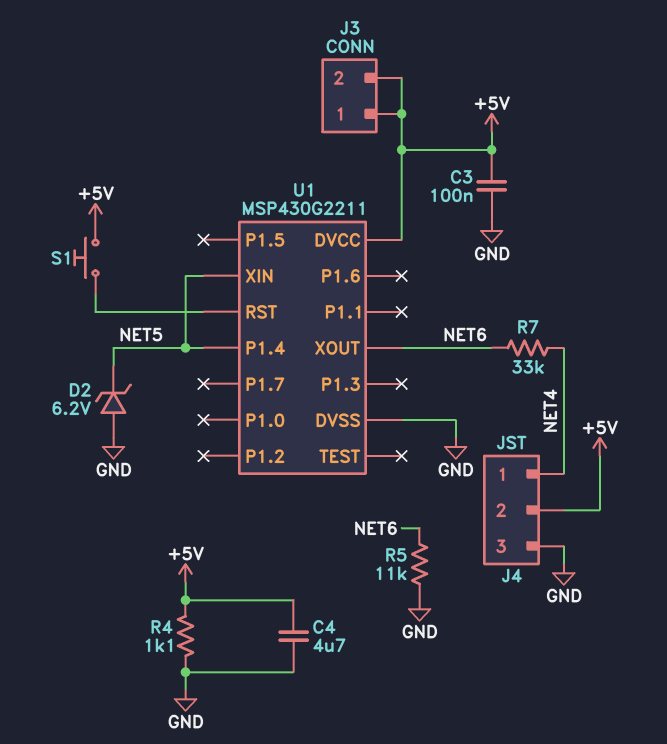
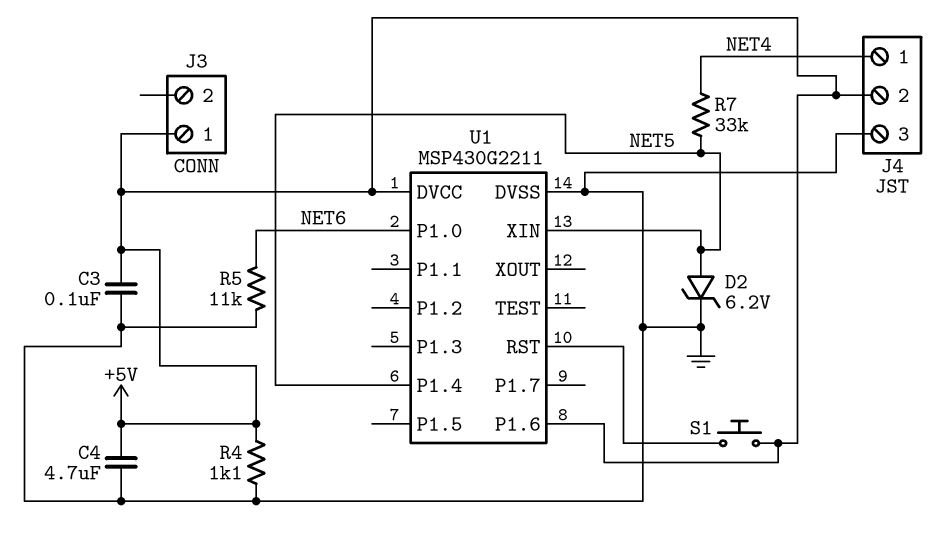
D2: zener 6.2V (A GND, K NET5) -> zener 6.2V (A NET5, K GND)
J3 pin 2: +5V -> none
R7: 33k (NET4, NET6) -> 33k (NET4, NET5)
U1 pin P1.0: none -> NET6
U1 pin P1.6: none -> +5V
U1 pin XOUT: NET6 -> none

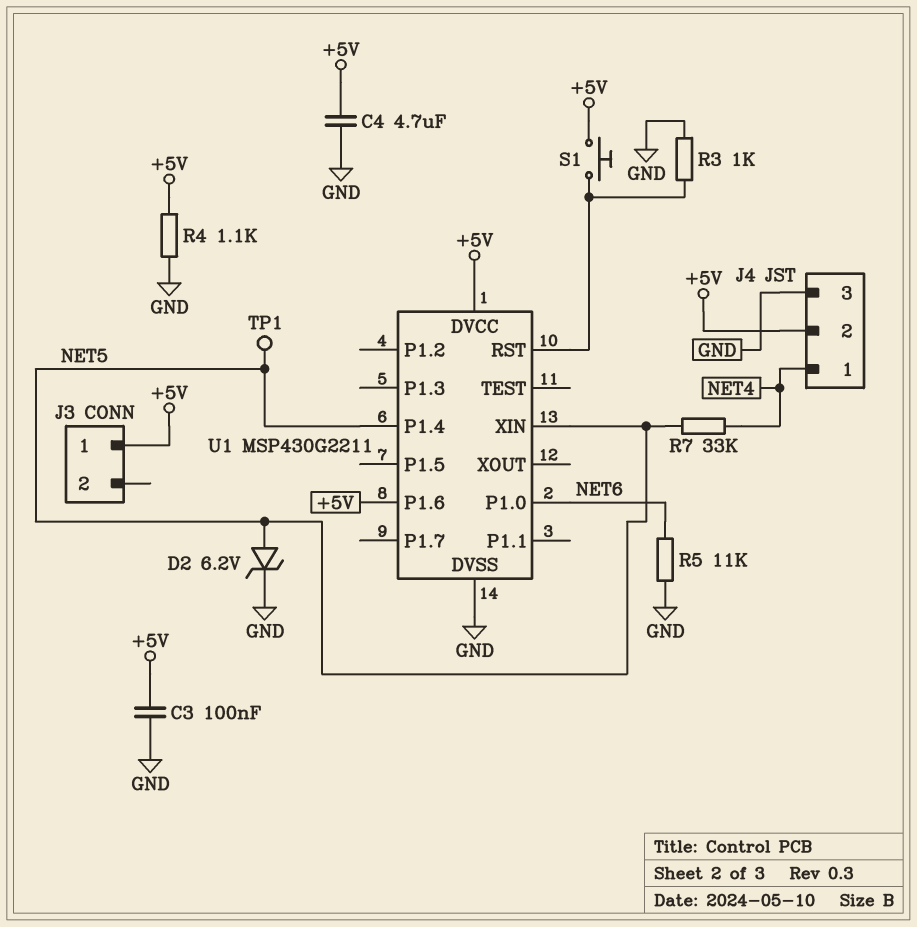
R3: none -> 1k (GND, U1/RST)
TP1: none -> test point (NET5)

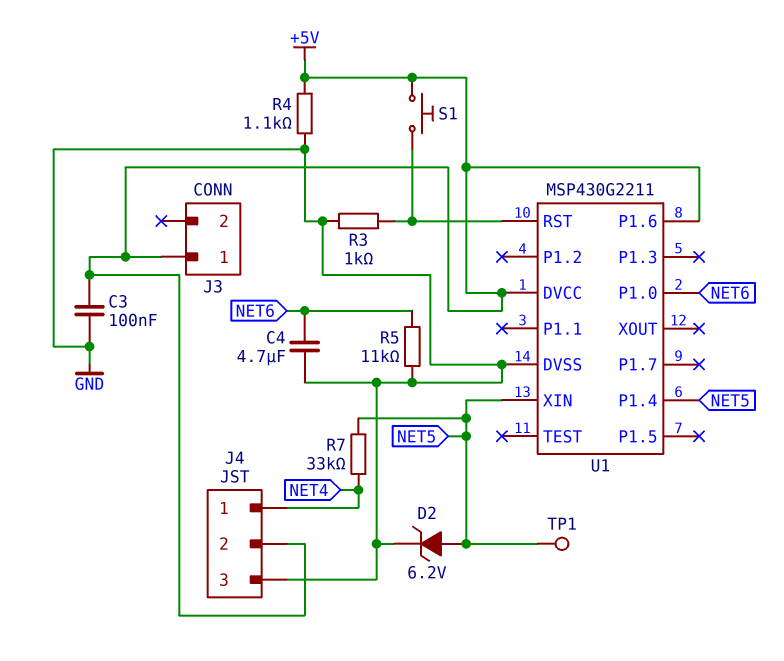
C4: 4.7uF (+5V, GND) -> 4.7uF (GND, NET6)

